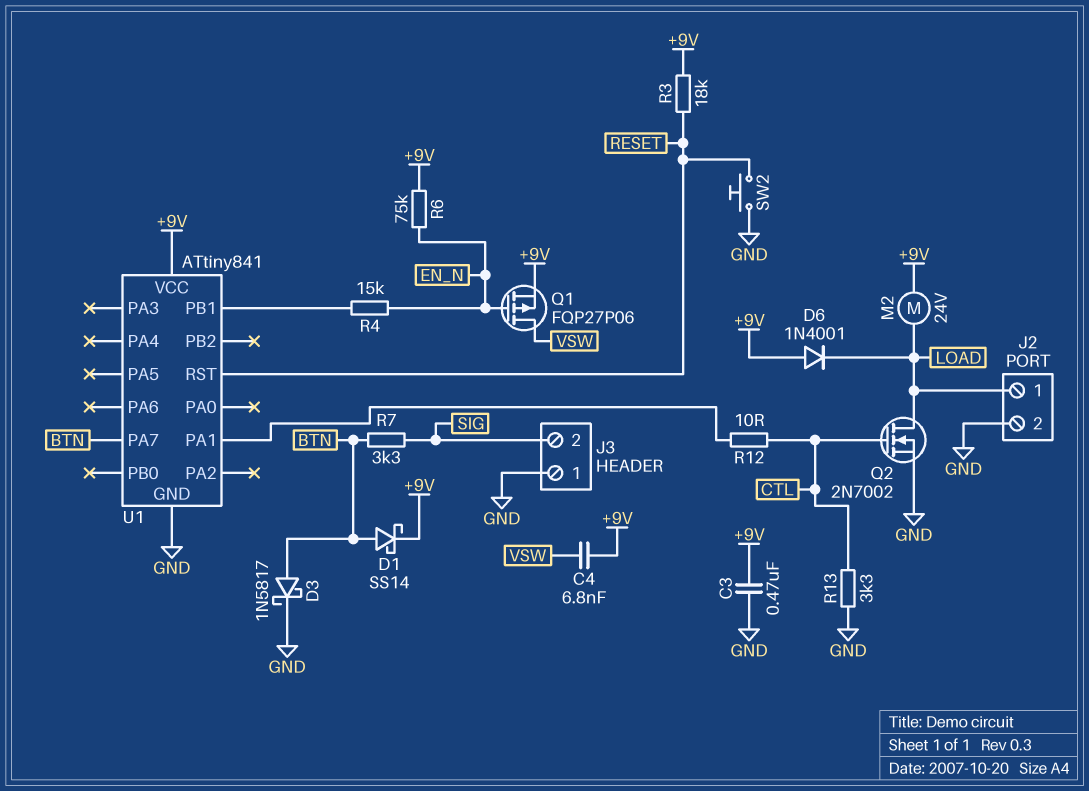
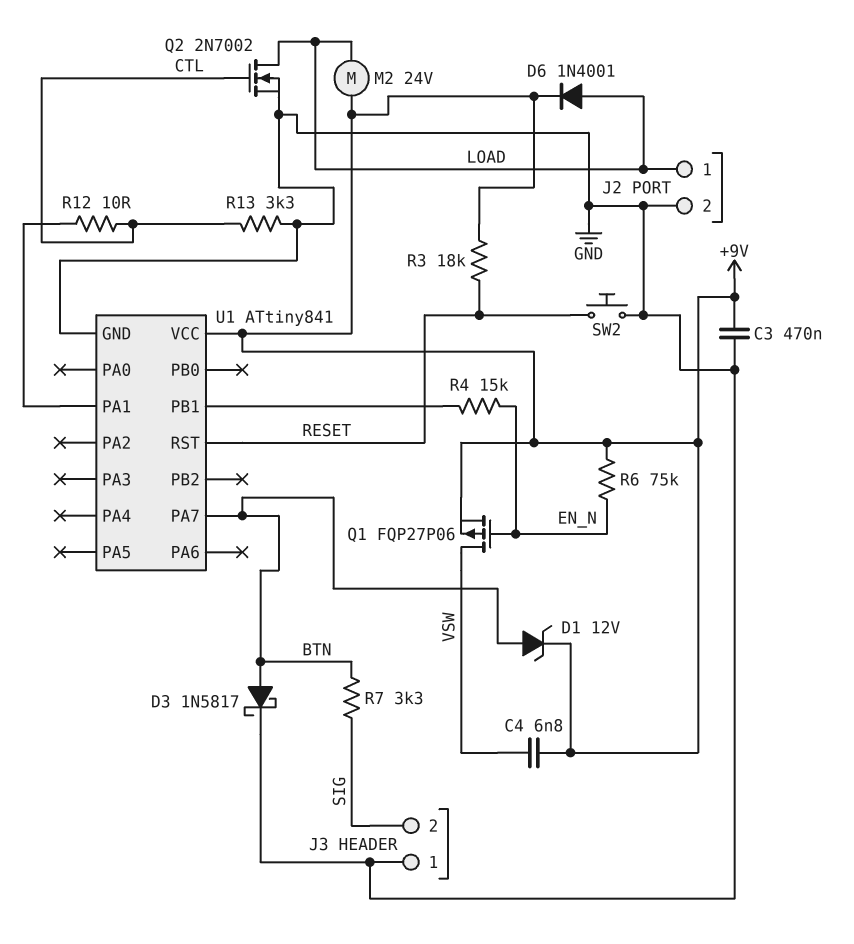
D1: schottky SS14 (A BTN, K +9V) -> zener 12V (A BTN, K +9V)
D6: diode 1N4001 (A +9V, K LOAD) -> diode 1N4001 (A LOAD, K +9V)

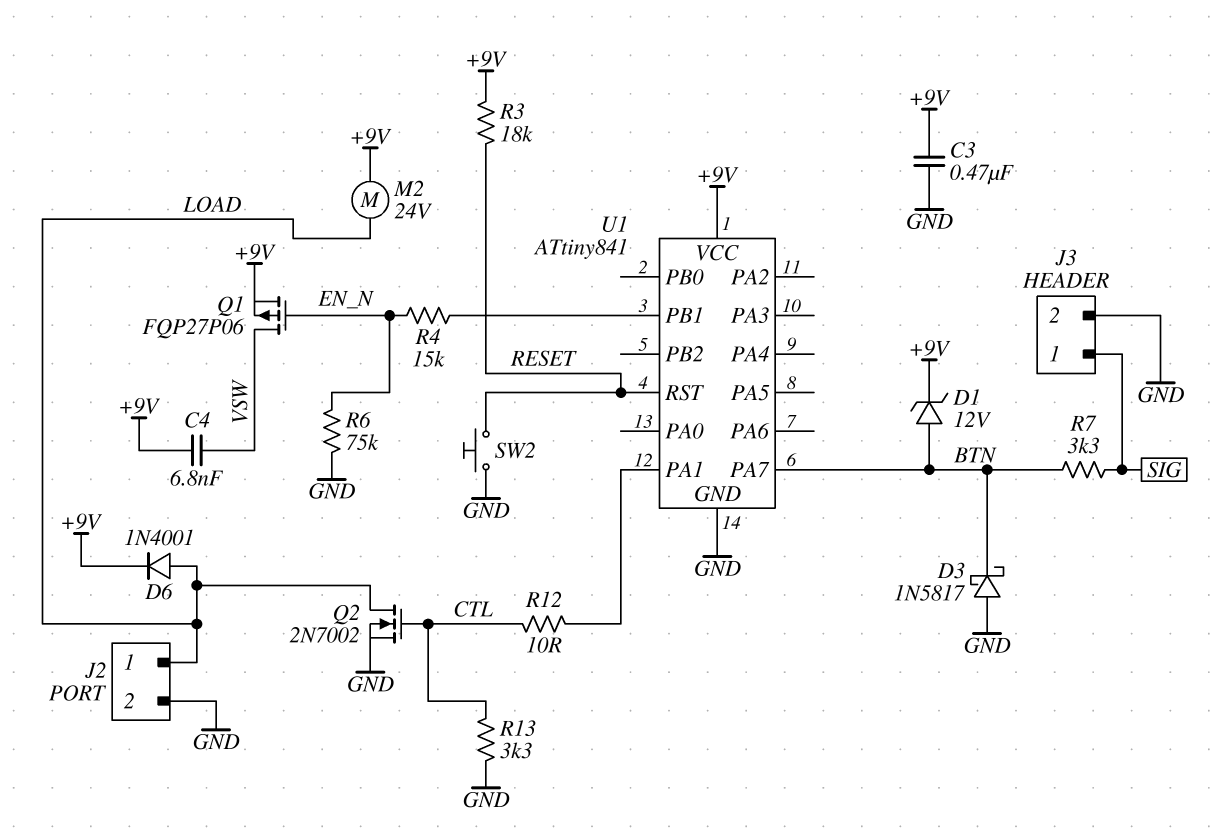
D3: schottky 1N5817 (A BTN, K GND) -> schottky 1N5817 (A GND, K BTN)
J3 pin 1: GND -> SIG
J3 pin 2: SIG -> GND
R6: 75k (+9V, EN_N) -> 75k (EN_N, GND)

